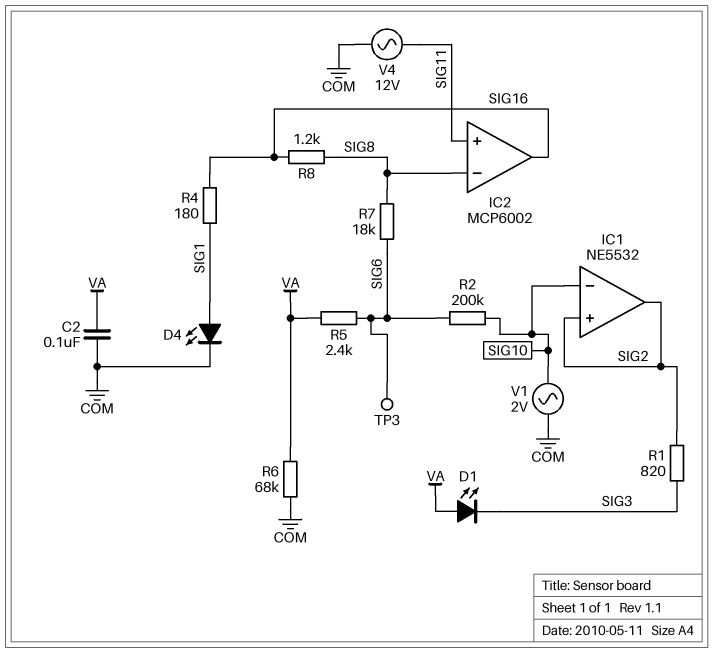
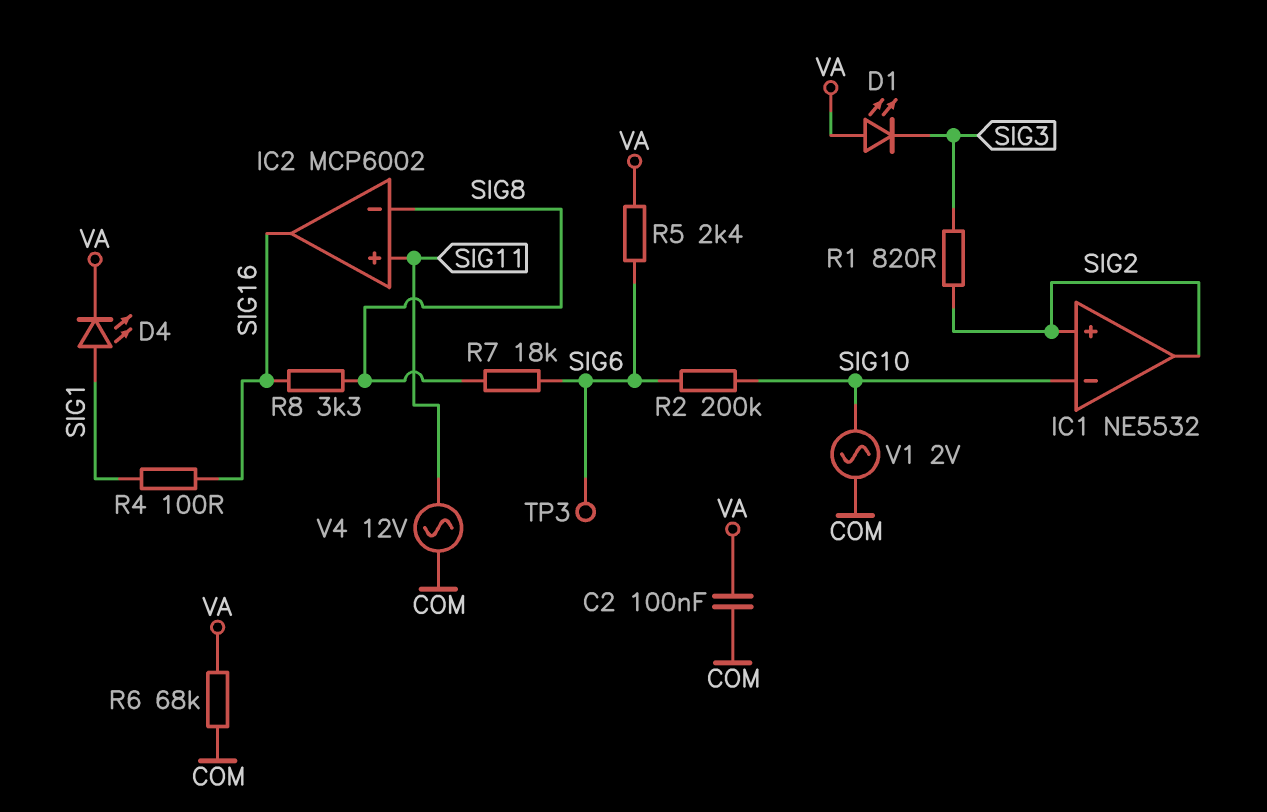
D4: LED (A SIG1, K COM) -> LED (A SIG1, K VA)
R4: 180 (SIG1, SIG16) -> 100 (SIG1, SIG16)
R8: 1.2k (SIG8, SIG16) -> 3.3k (SIG8, SIG16)

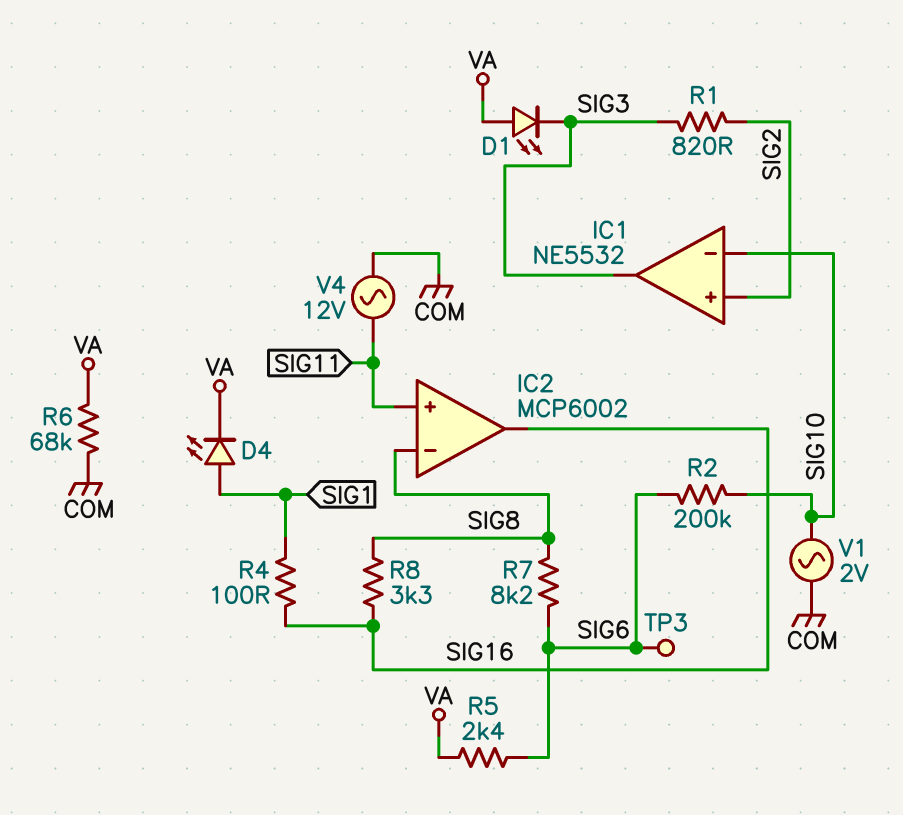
C2: 100nF (COM, VA) -> none
IC1 pin out: SIG2 -> SIG3
R7: 18k (SIG6, SIG8) -> 8.2k (SIG6, SIG8)

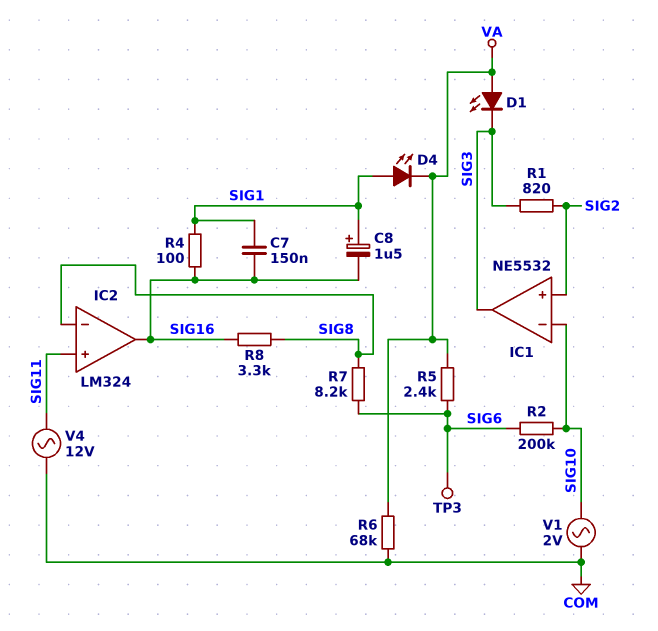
C7: none -> 150nF (SIG1, SIG16)
C8: none -> 1.5uF (plus SIG1, minus SIG16)
IC2: MCP6002 -> LM324

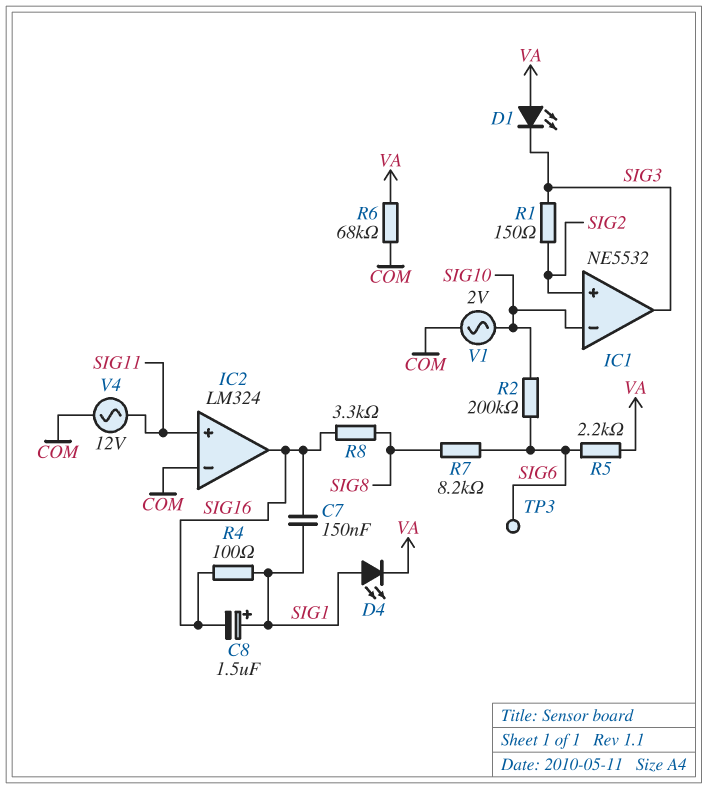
IC2 pin in-: SIG8 -> COM
R1: 820 (SIG2, SIG3) -> 150 (SIG2, SIG3)
R5: 2.4k (SIG6, VA) -> 2.2k (SIG6, VA)

